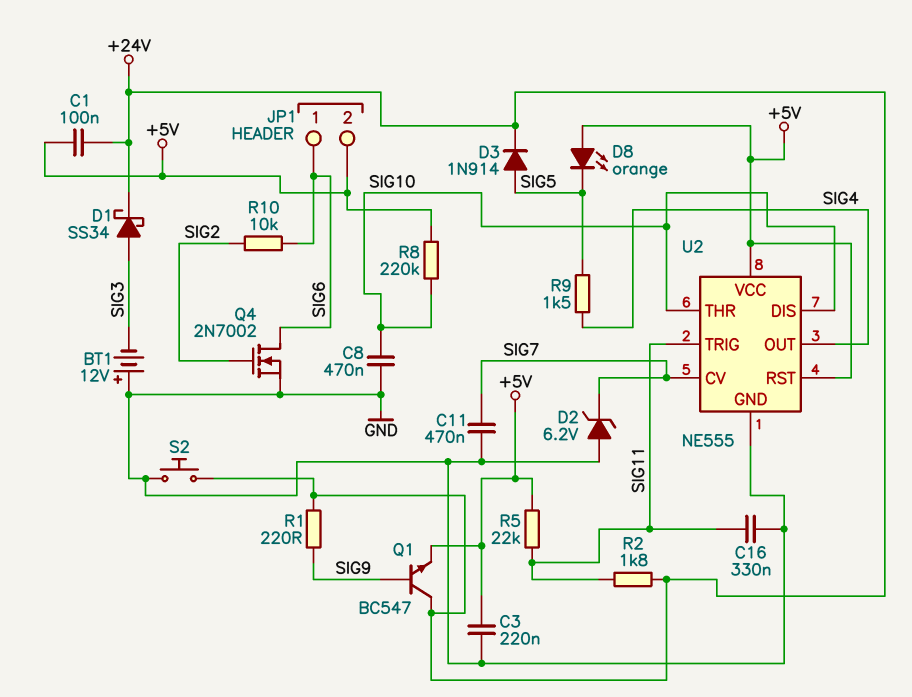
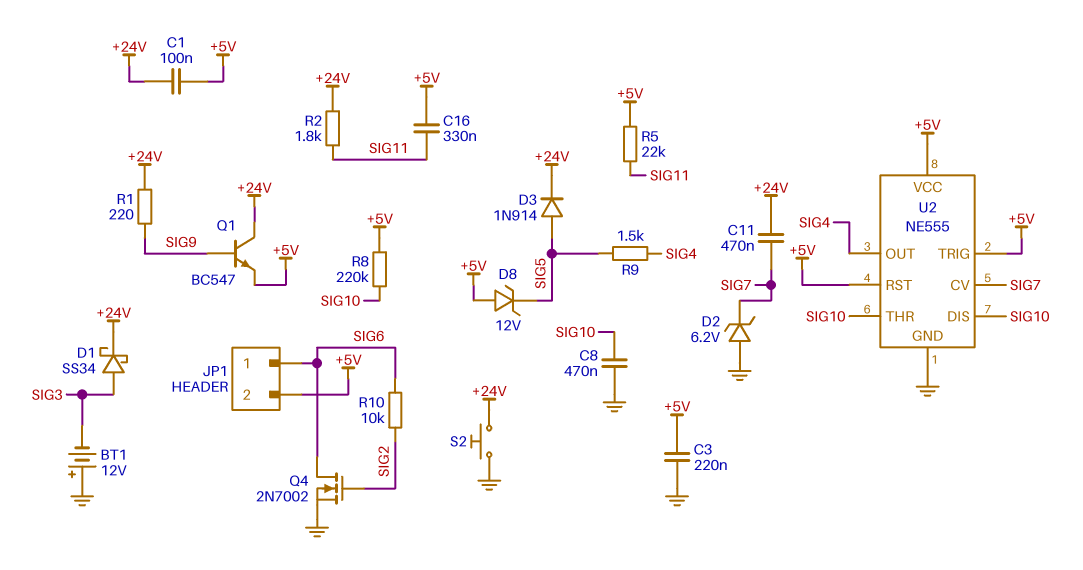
C11: 470nF (GND, SIG7) -> 470nF (+24V, SIG7)
C16: 330nF (GND, SIG11) -> 330nF (+5V, SIG11)
D8: LED orange (A +5V, K SIG5) -> zener 12V (A +5V, K SIG5)
U2 pin TRIG: SIG11 -> +5V

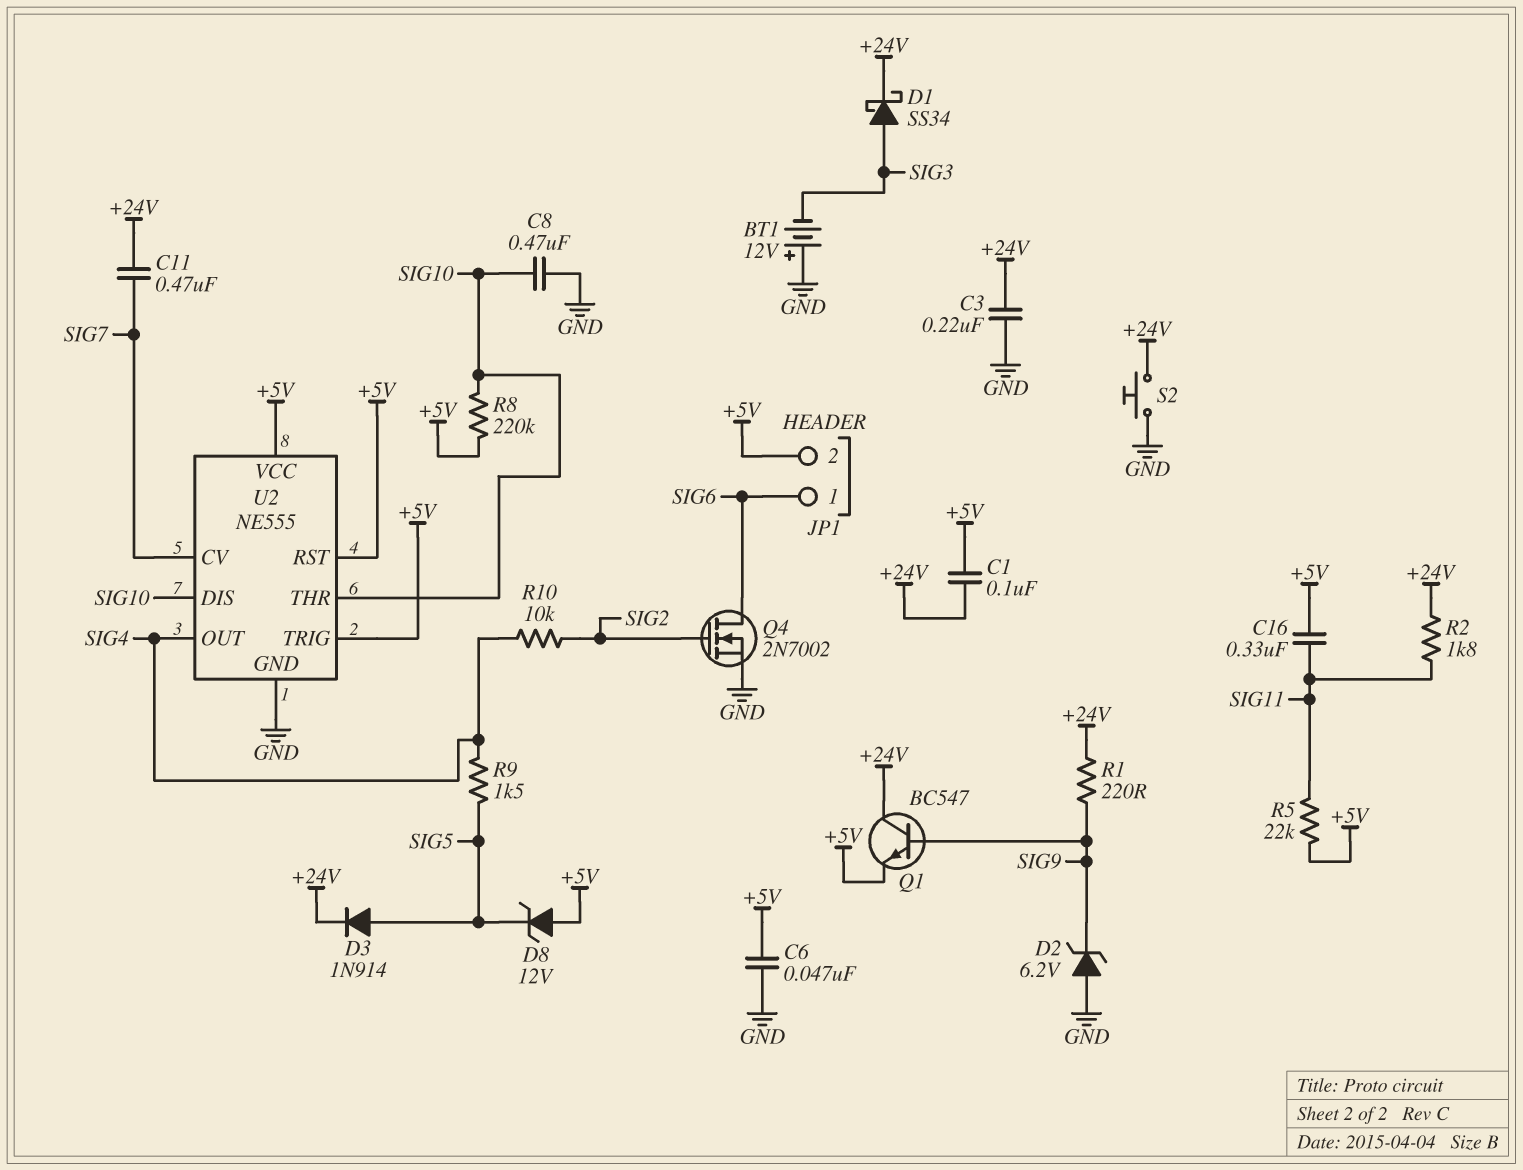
C3: 220nF (+5V, GND) -> 220nF (+24V, GND)
C6: none -> 47nF (+5V, GND)
D2: zener 6.2V (A GND, K SIG7) -> zener 6.2V (A GND, K SIG9)
R10: 10k (SIG2, SIG6) -> 10k (SIG2, SIG4)

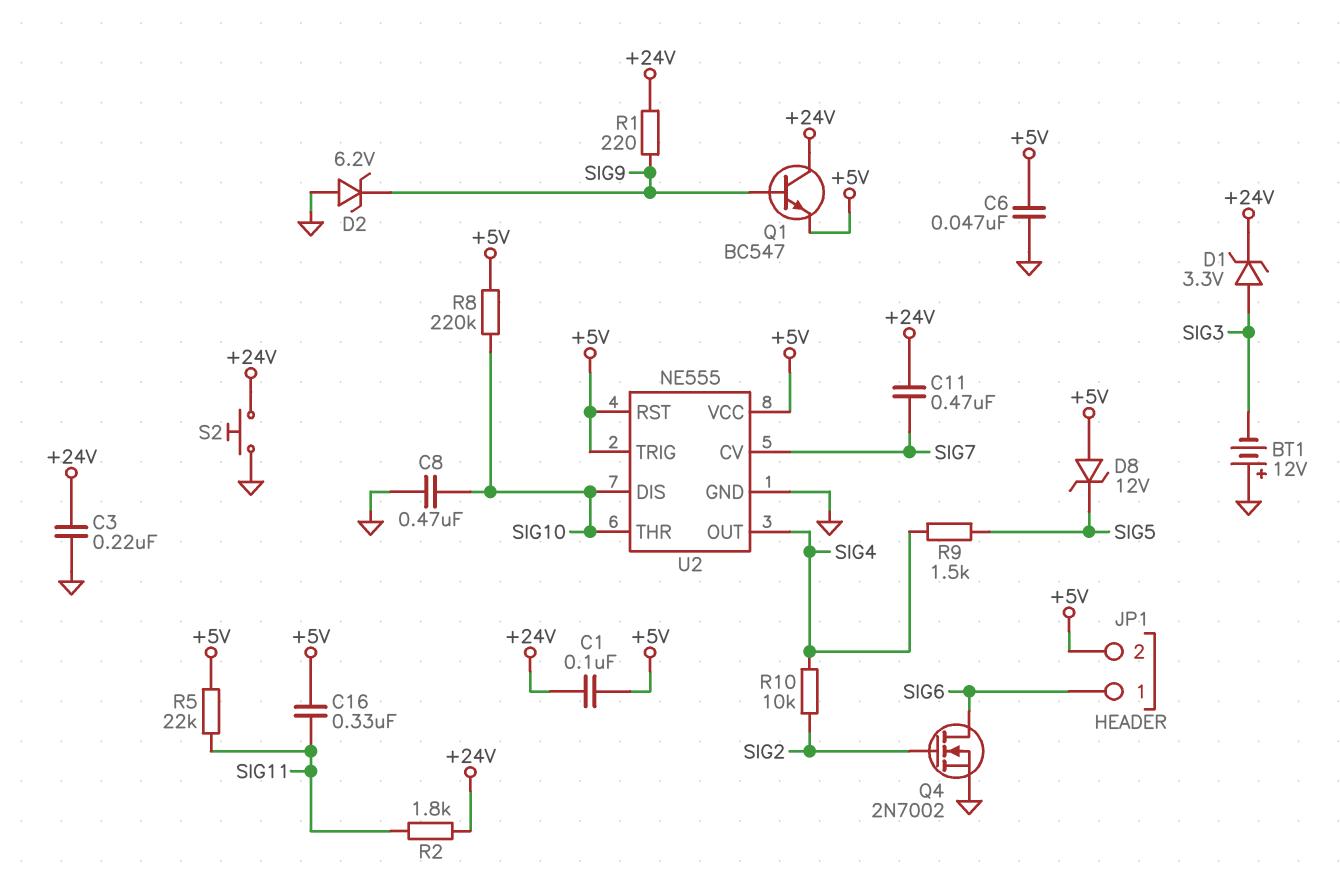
D1: schottky SS34 (A SIG3, K +24V) -> zener 3.3V (A SIG3, K +24V)
D3: diode 1N914 (A SIG5, K +24V) -> none

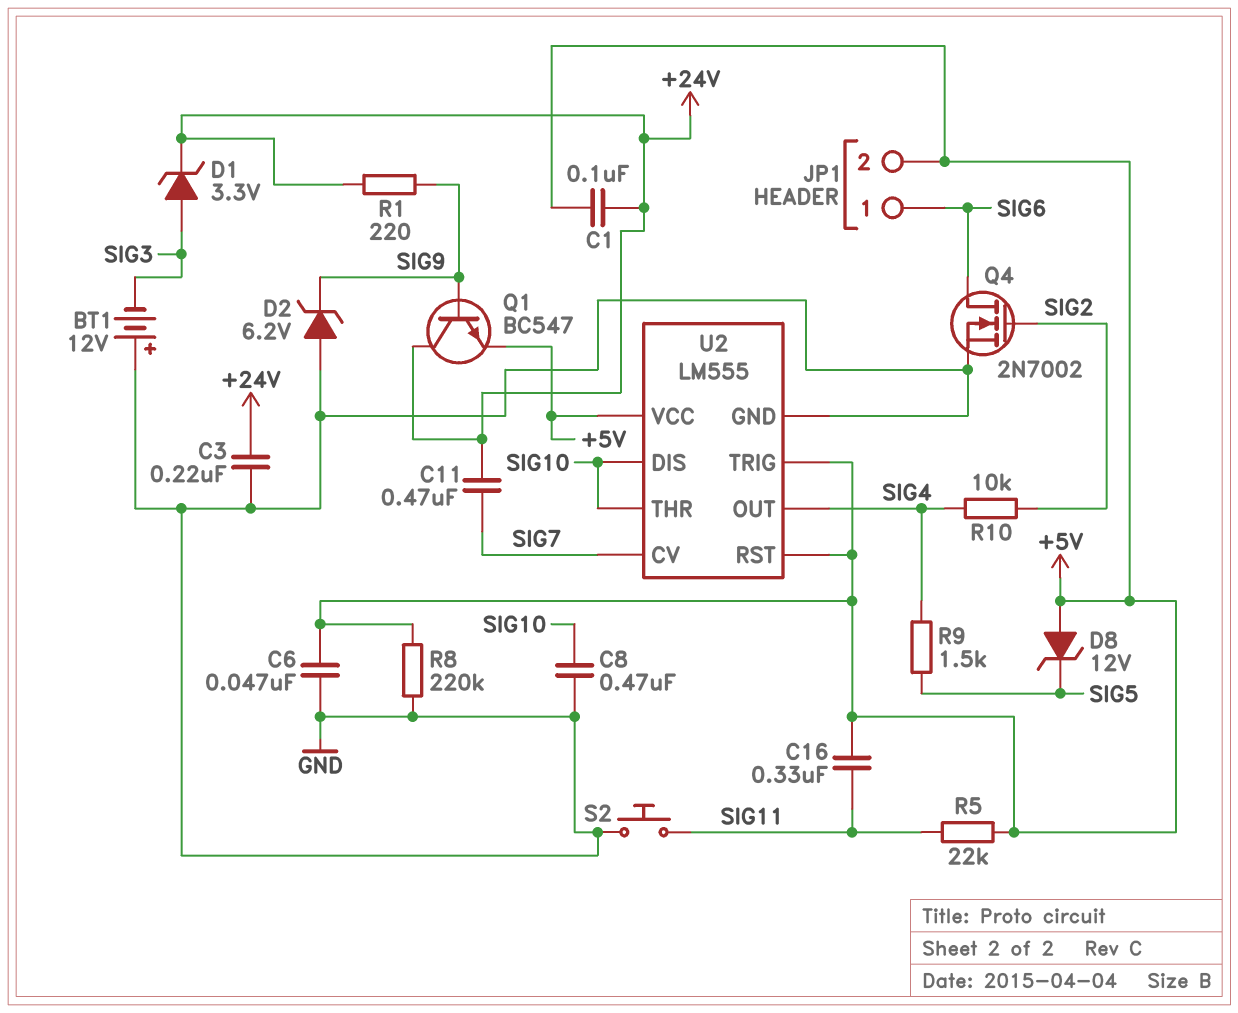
R2: 1.8k (+24V, SIG11) -> none
R8: 220k (+5V, SIG10) -> 220k (+5V, GND)
S2: button (+24V, GND) -> button (GND, SIG11)
U2: NE555 -> LM555

